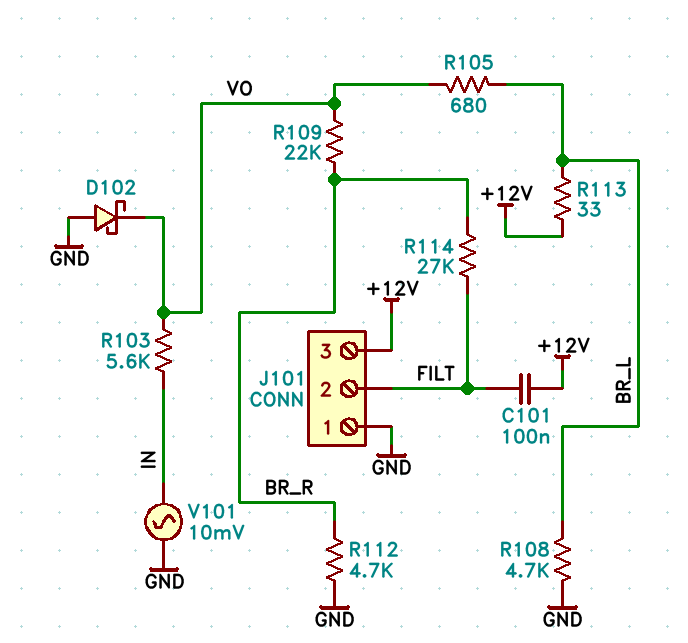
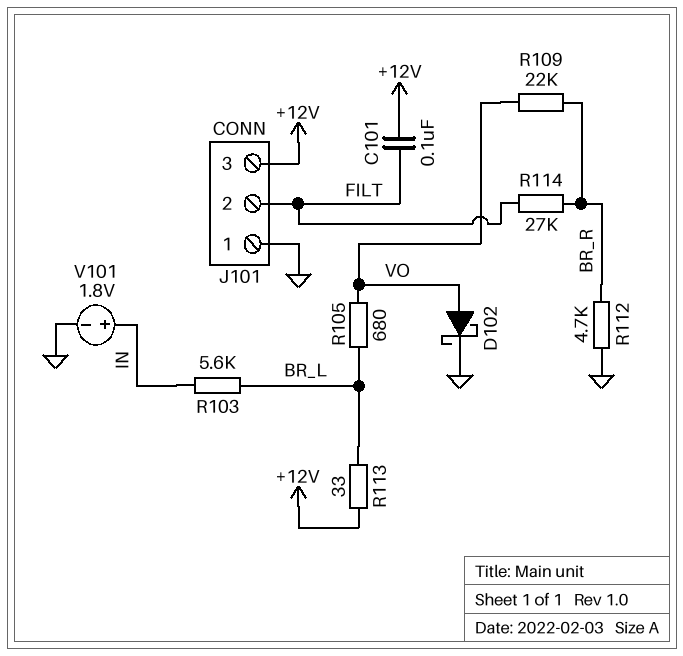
D102: schottky (A GND, K VO) -> schottky (A VO, K GND)
R103: 5.6k (IN, VO) -> 5.6k (BR_L, IN)
R108: 4.7k (BR_L, GND) -> none
V101: AC 10mV (GND, IN) -> 1.8V (plus IN, minus GND)

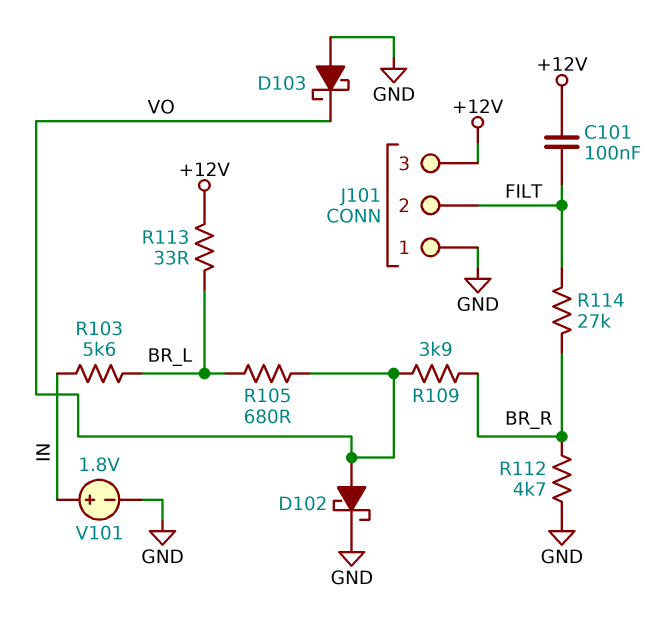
D103: none -> schottky (A GND, K VO)
R109: 22k (BR_R, VO) -> 3.9k (BR_R, VO)

